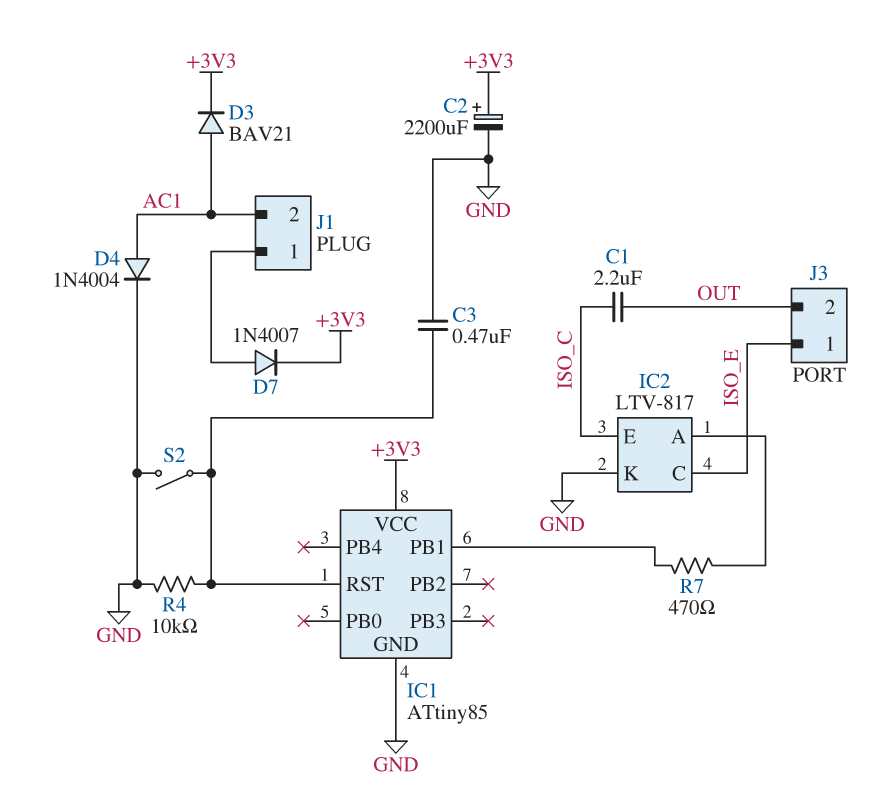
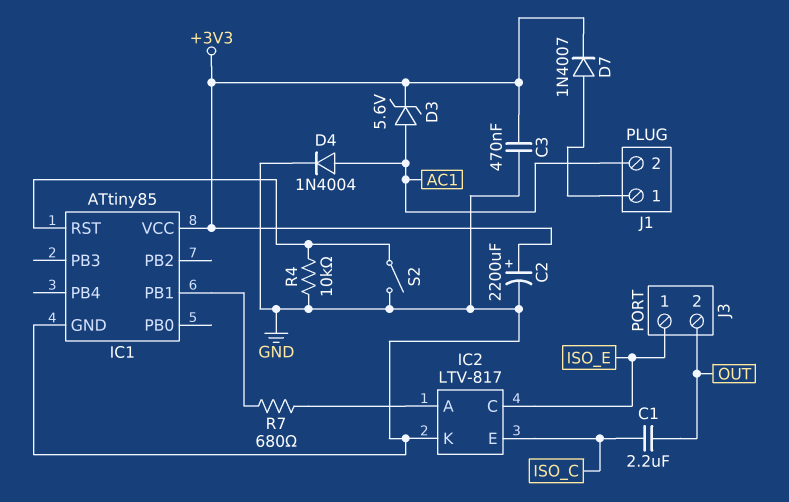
C3: 470nF (GND, IC1/RST) -> 470nF (+3V3, GND)
D3: diode BAV21 (A AC1, K +3V3) -> zener 5.6V (A AC1, K +3V3)
R7: 470 (IC1/PB1, IC2/A) -> 680 (IC1/PB1, IC2/A)

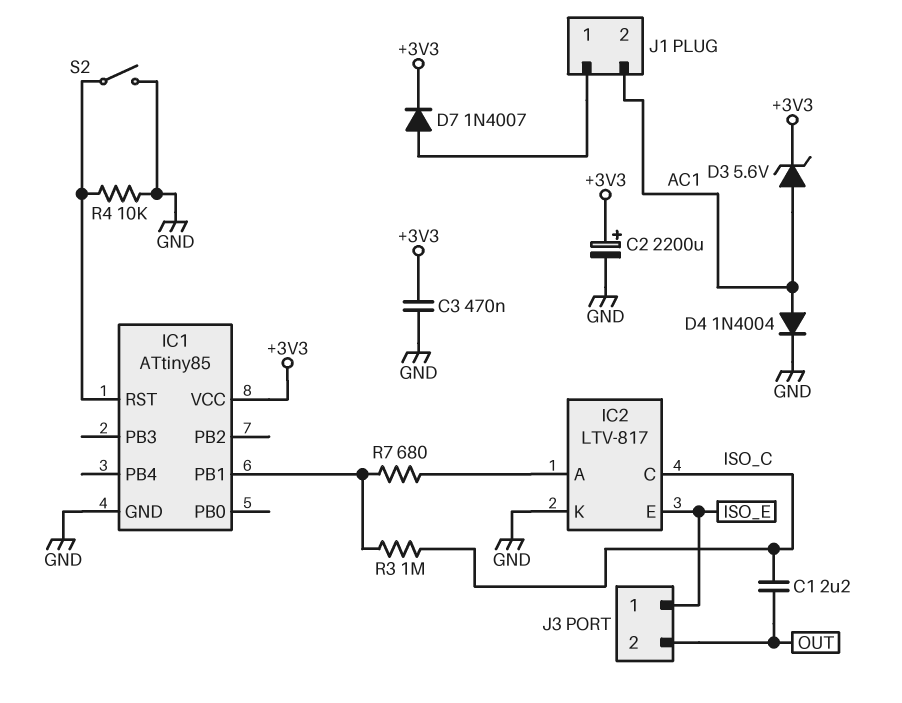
IC2 pin C: ISO_E -> ISO_C
IC2 pin E: ISO_C -> ISO_E
R3: none -> 1M (IC1/PB1, ISO_C)

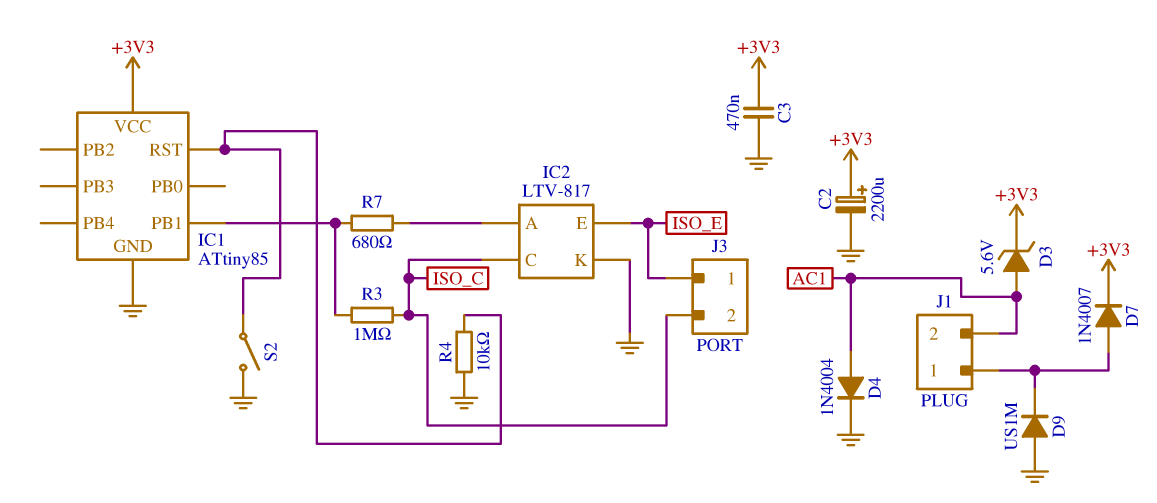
C1: 2.2uF (ISO_C, OUT) -> none
D9: none -> diode US1M (A GND, K J1/1)
J3 pin 2: OUT -> ISO_C

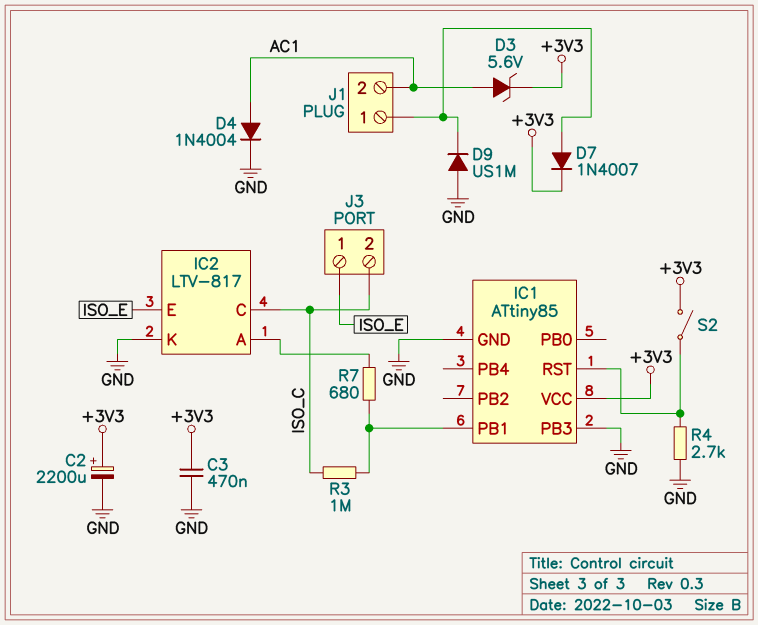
IC1 pin PB3: none -> GND
R4: 10k (GND, IC1/RST) -> 2.7k (GND, IC1/RST)
S2: switch (GND, IC1/RST) -> switch (+3V3, IC1/RST)

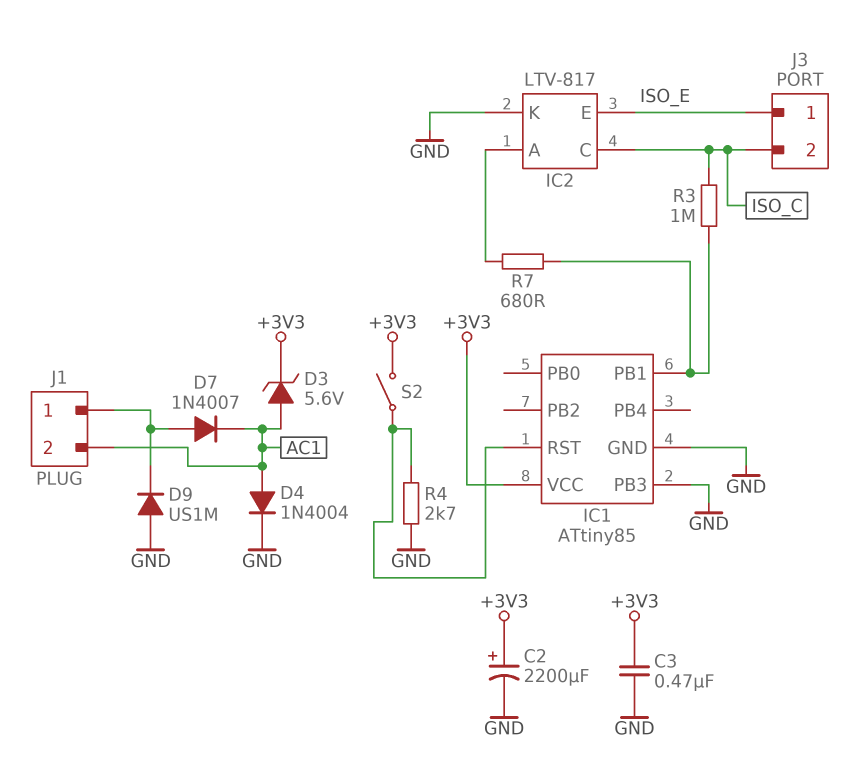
D7: diode 1N4007 (A J1/1, K +3V3) -> diode 1N4007 (A J1/1, K AC1)

